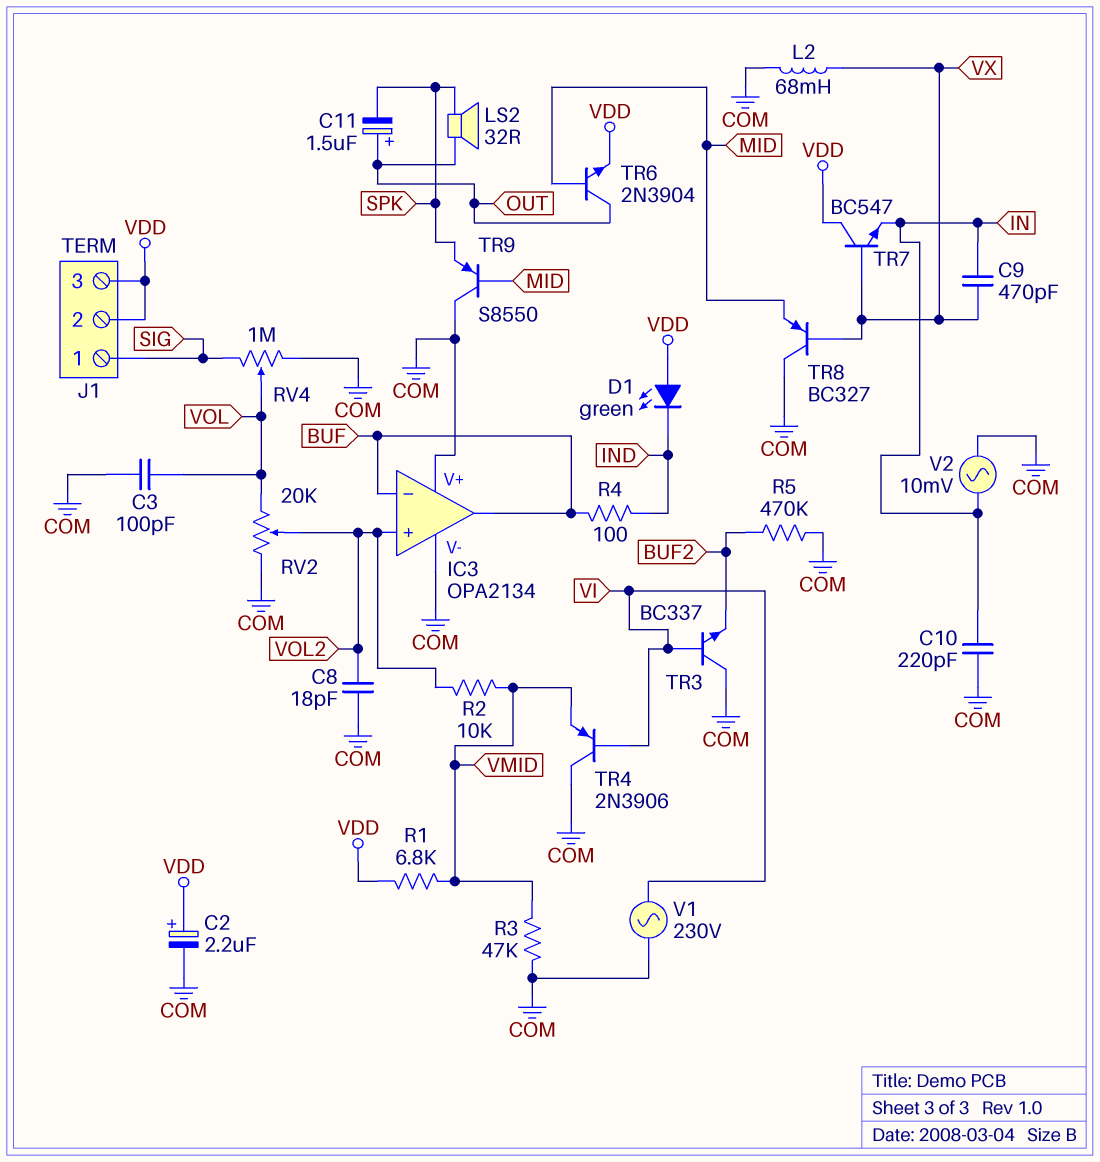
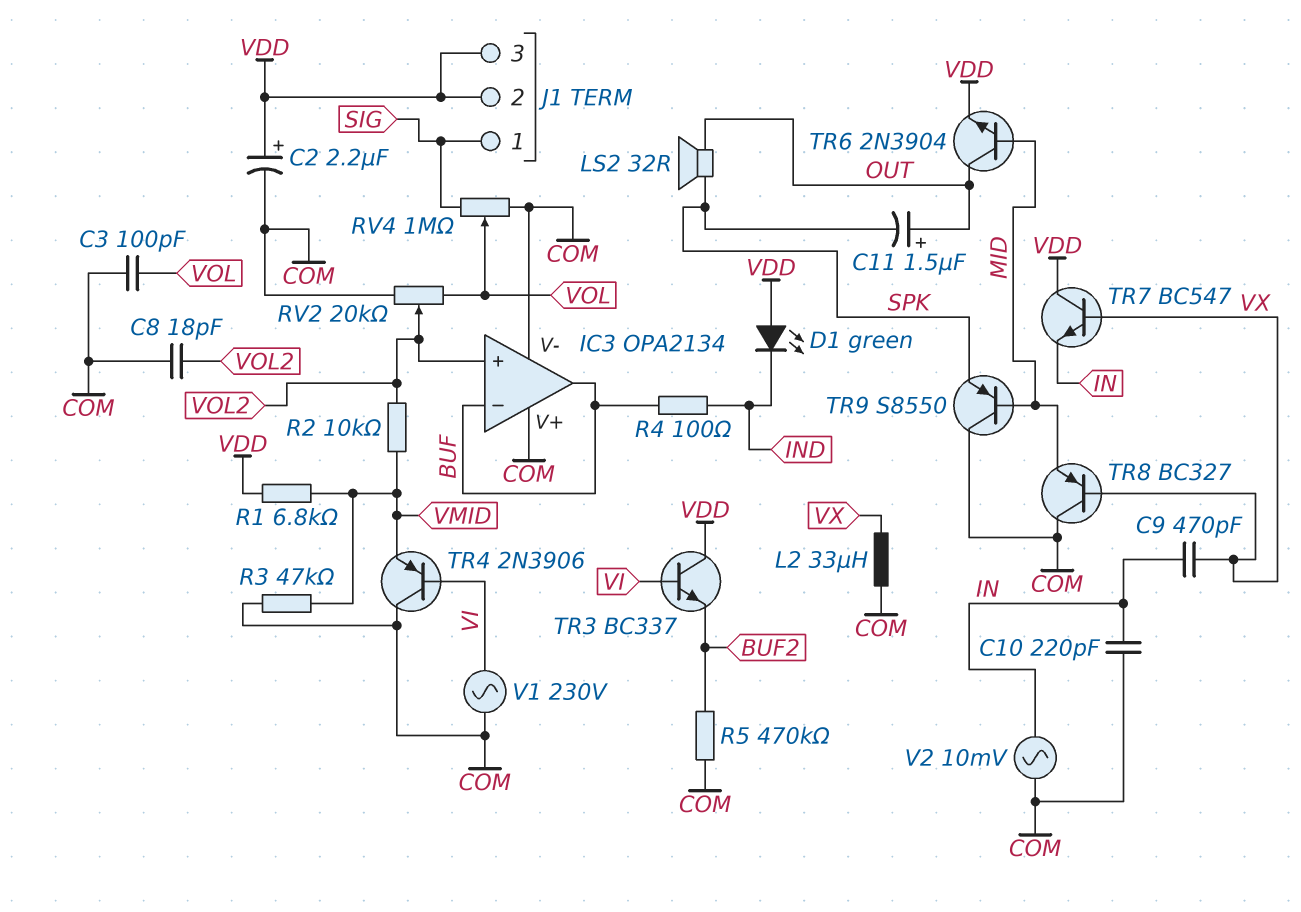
L2: 68mH (COM, VX) -> 33uH (COM, VX)
TR3: NPN BC337 (B VI, C COM, E BUF2) -> NPN BC337 (B VI, C VDD, E BUF2)

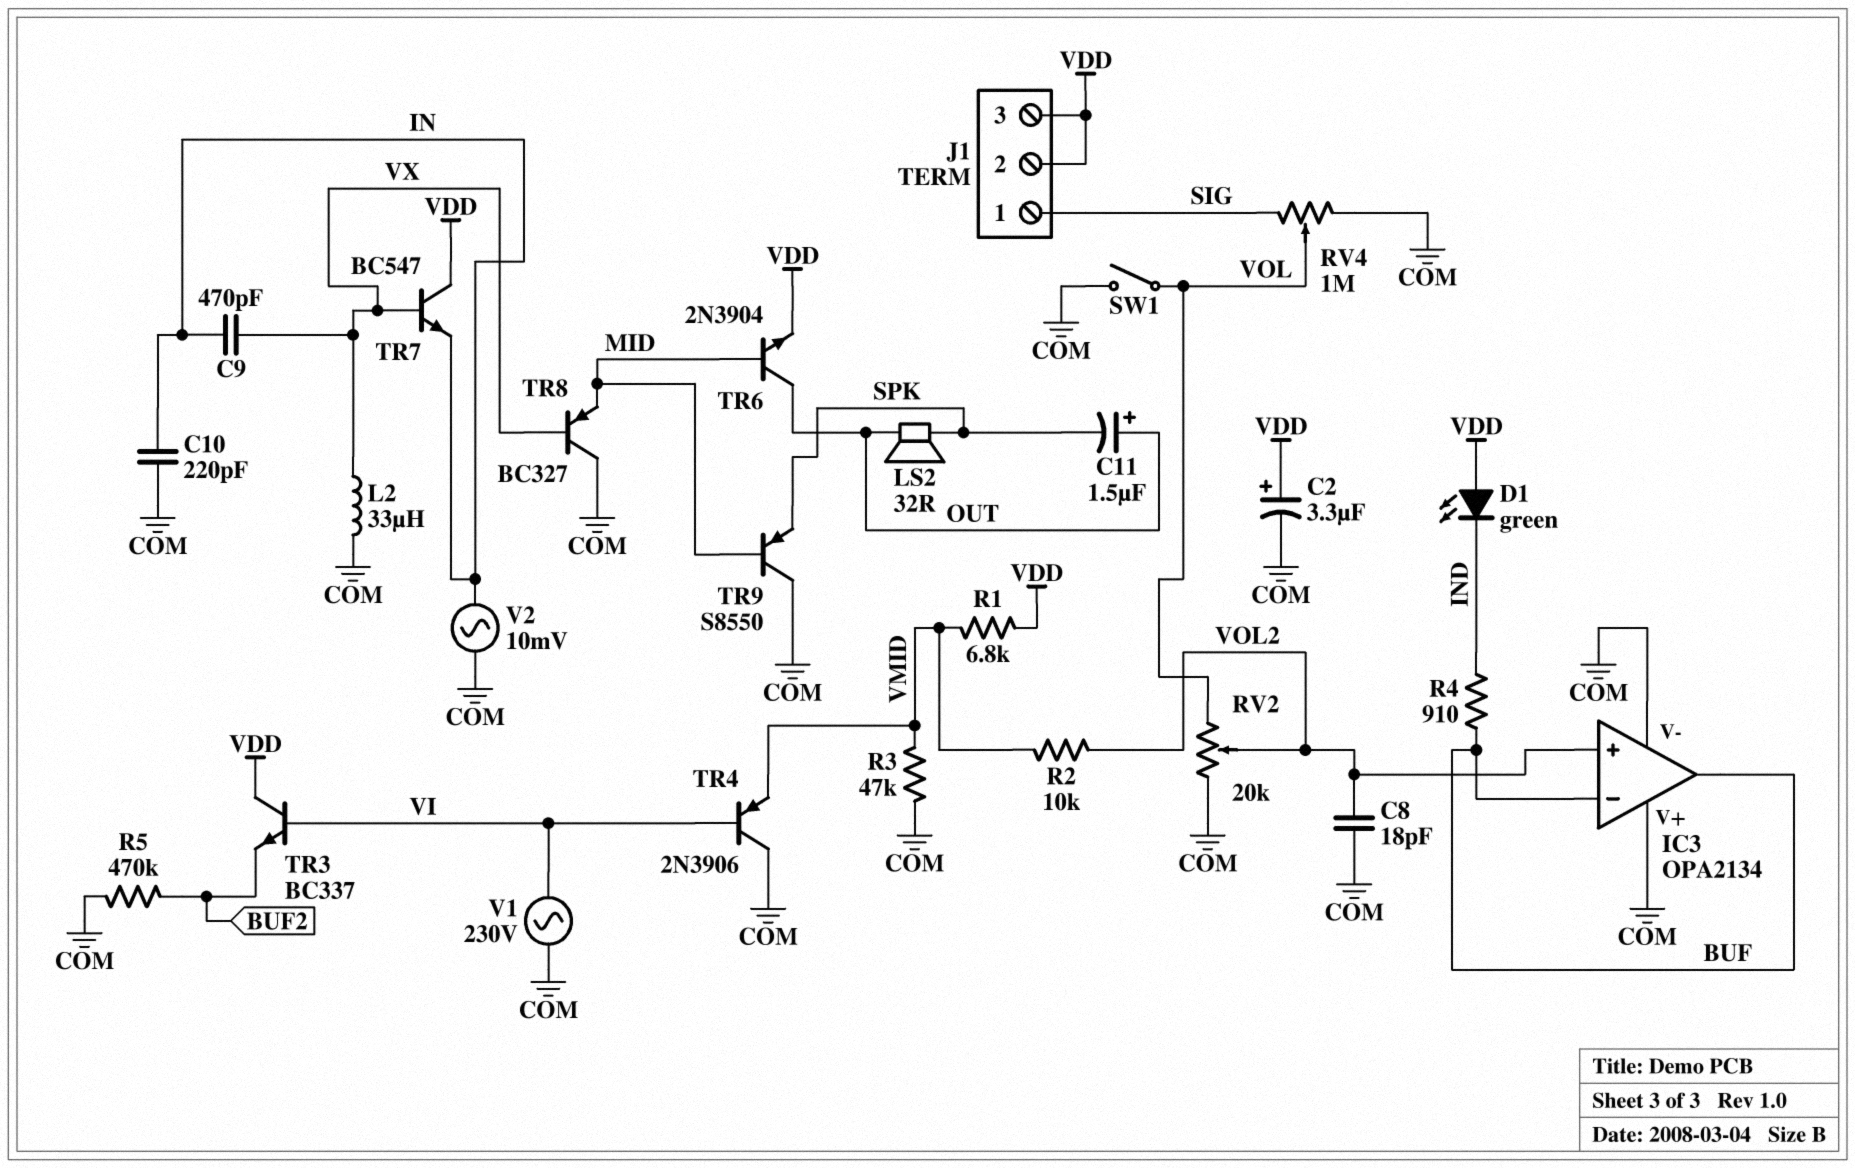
C2: 2.2uF (plus VDD, minus COM) -> 3.3uF (plus VDD, minus COM)
C3: 100pF (COM, VOL) -> none
R4: 100 (BUF, IND) -> 910 (BUF, IND)
SW1: none -> switch (COM, VOL)

